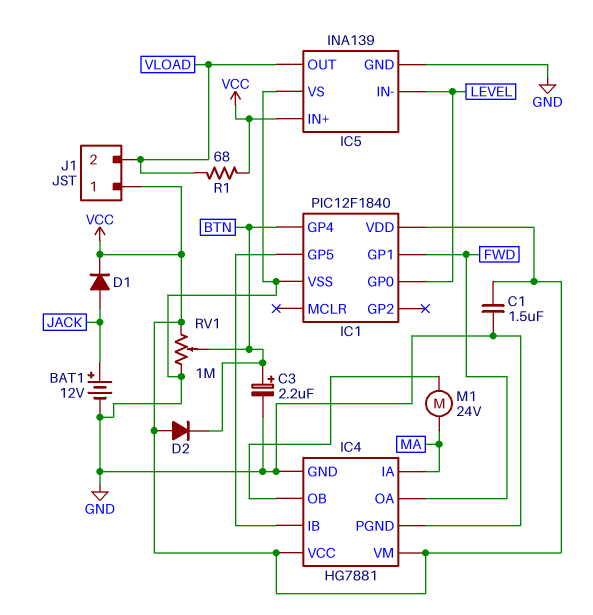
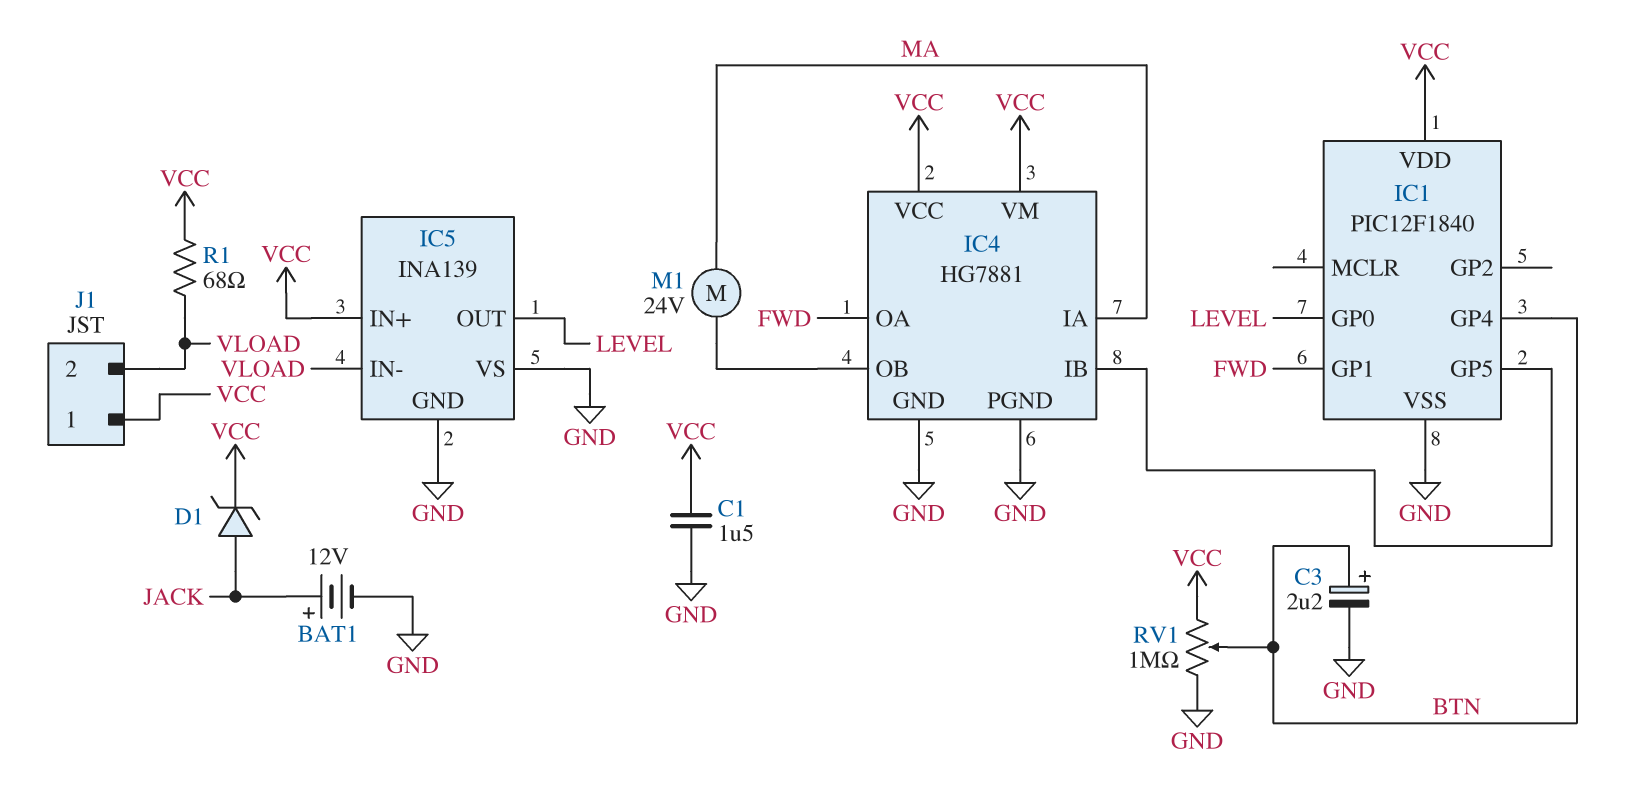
D1: diode (A JACK, K VCC) -> zener (A JACK, K VCC)
D2: diode (A VCC, K BTN) -> none
IC5 pin IN-: LEVEL -> VLOAD
IC5 pin OUT: VLOAD -> LEVEL

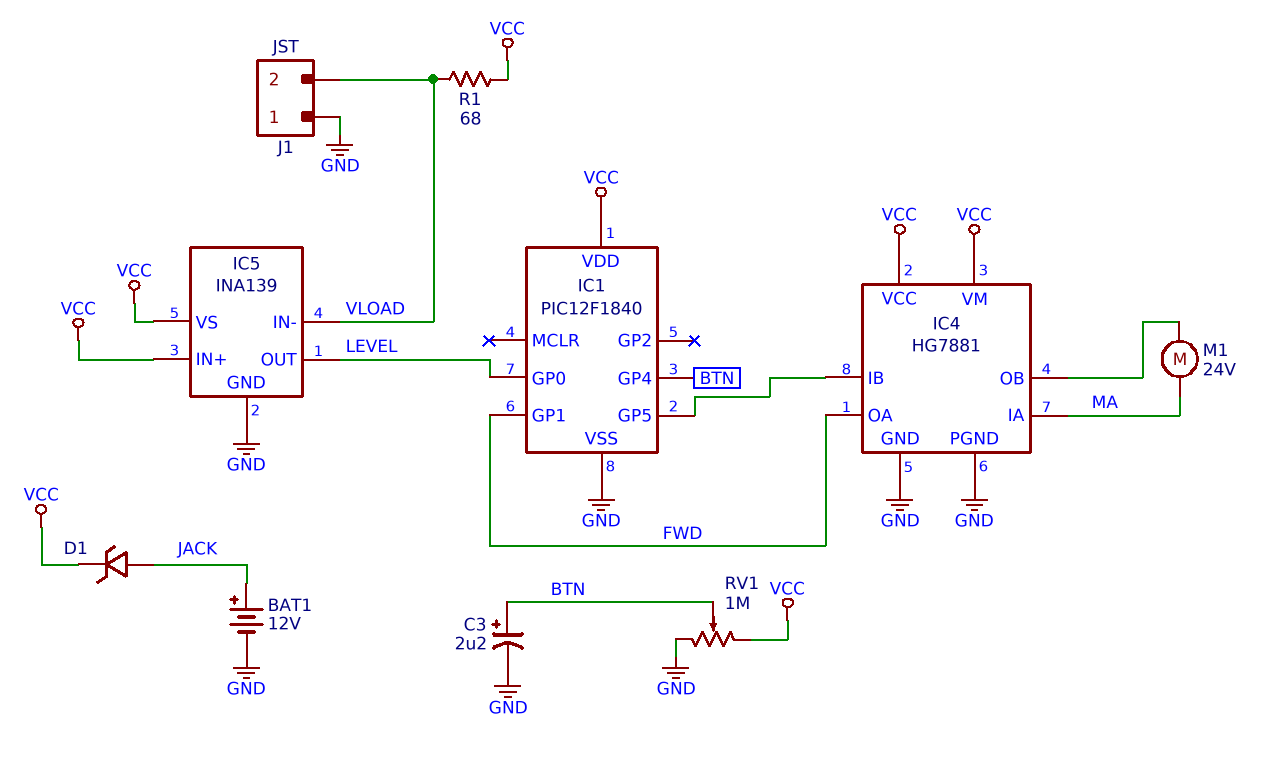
C1: 1.5uF (GND, VCC) -> none
IC5 pin VS: GND -> VCC
J1 pin 1: VCC -> GND

